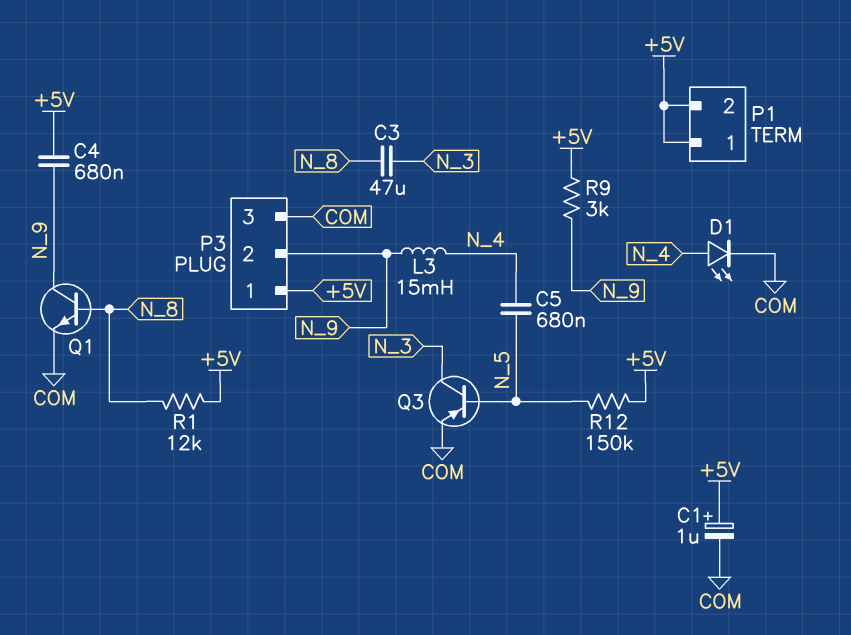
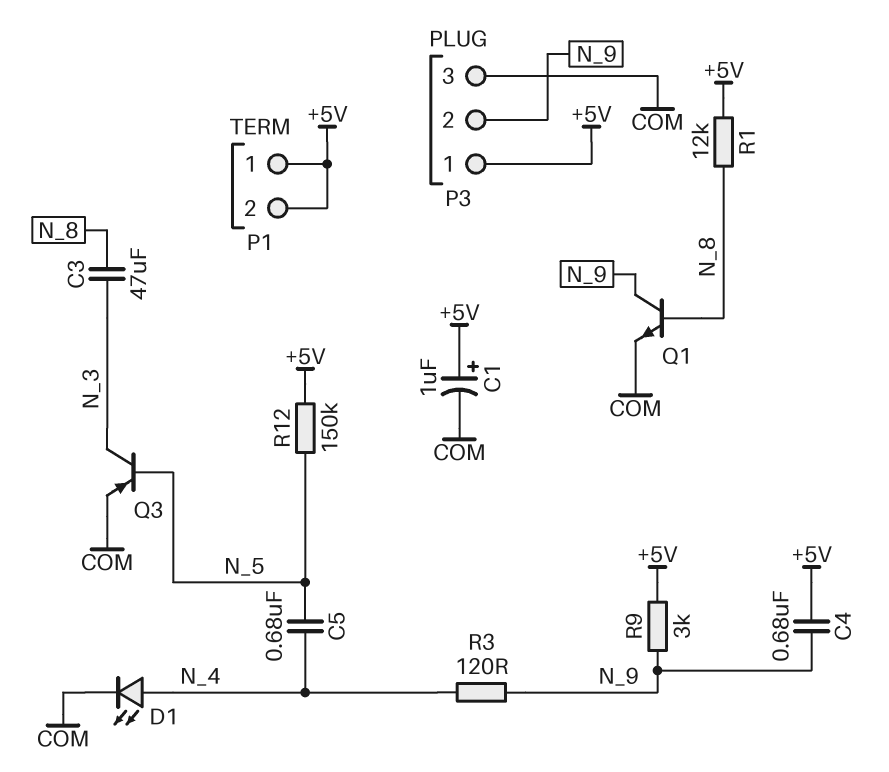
L3: 15mH (N_4, N_9) -> none
R3: none -> 120 (N_4, N_9)

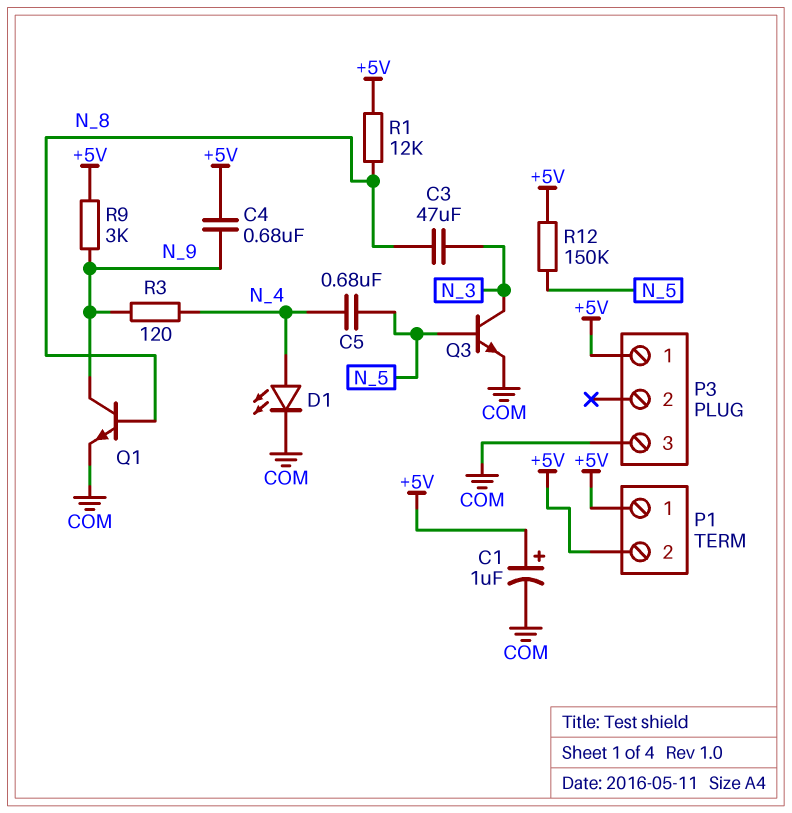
P3 pin 2: N_9 -> none
Q3: PNP (B N_5, C N_3, E COM) -> NPN (B N_5, C N_3, E COM)

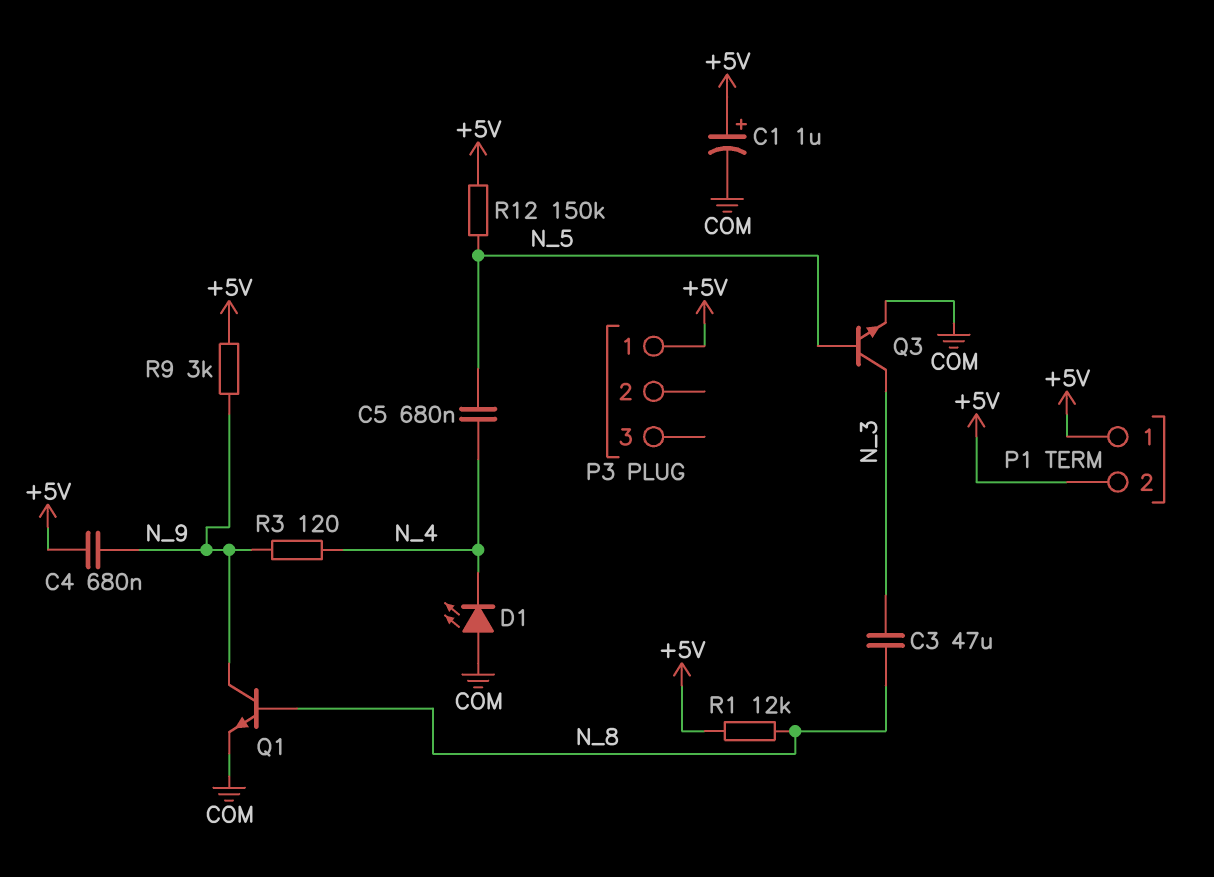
D1: LED (A N_4, K COM) -> LED (A COM, K N_4)
P3 pin 3: COM -> none

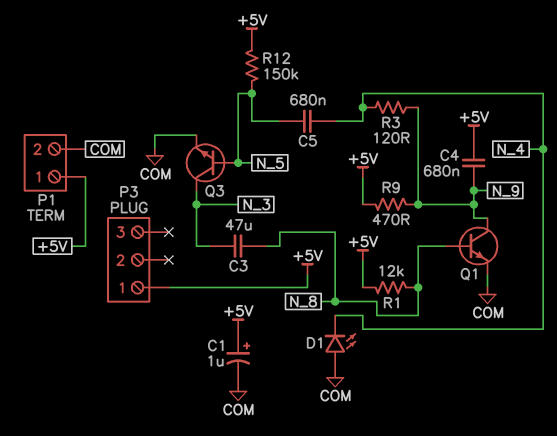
P1 pin 2: +5V -> COM
R9: 3k (+5V, N_9) -> 470 (+5V, N_9)

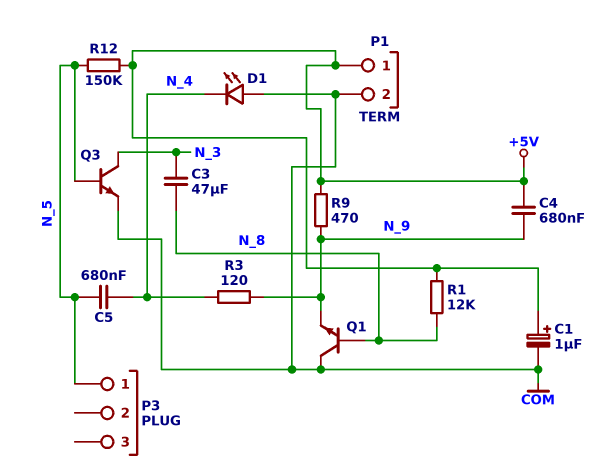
P3 pin 1: +5V -> N_5
Q1: NPN (B N_8, C N_9, E COM) -> NPN (B N_8, C COM, E N_9)

